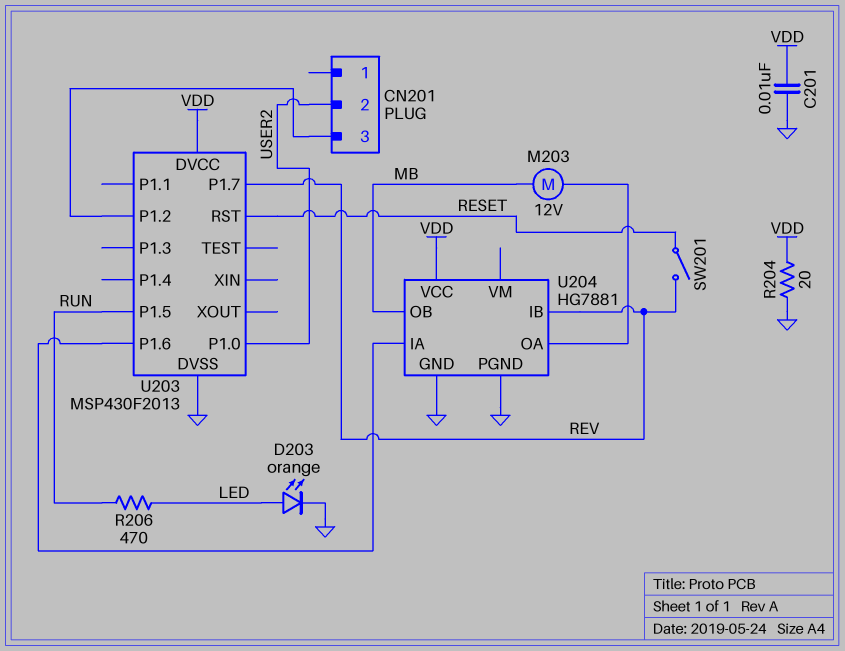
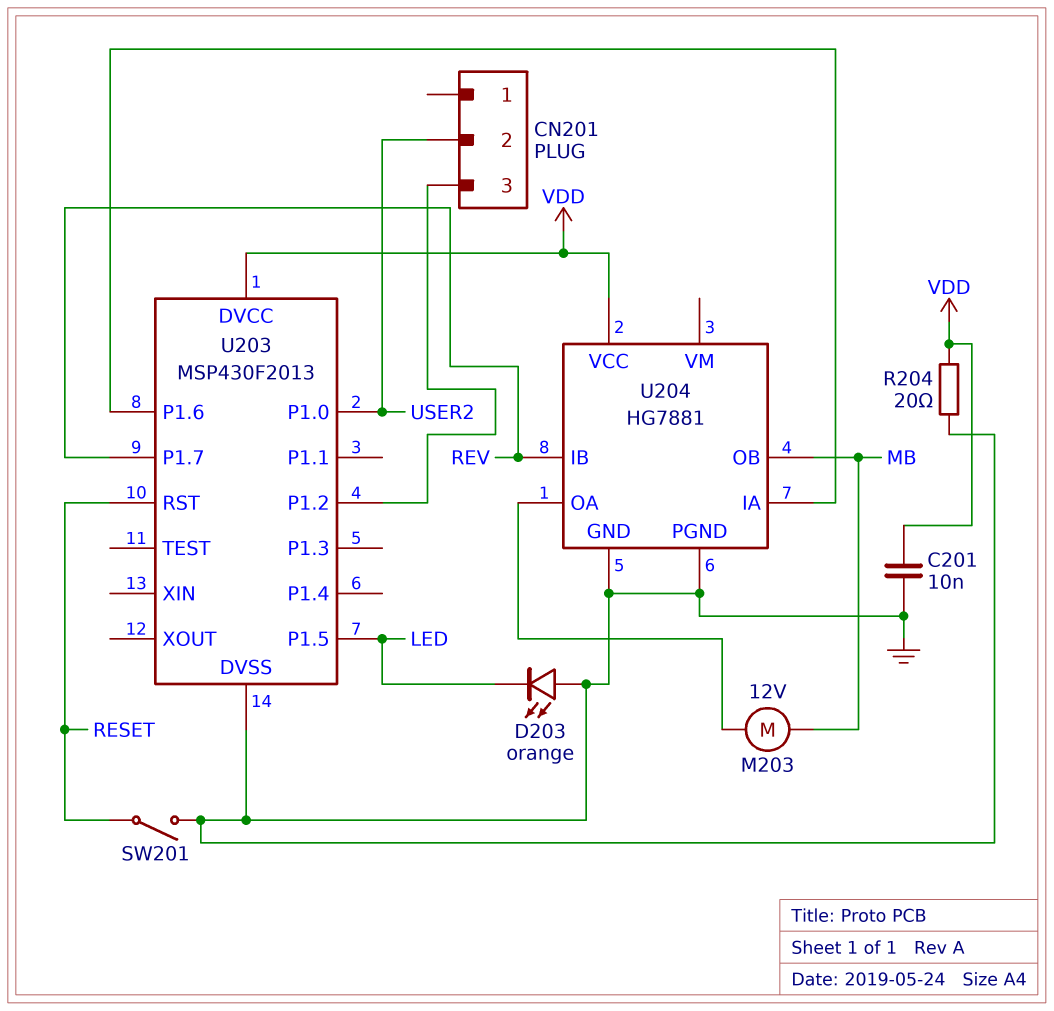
D203: LED orange (A LED, K GND) -> LED orange (A GND, K LED)
R206: 470 (LED, RUN) -> none
SW201: switch (RESET, REV) -> switch (GND, RESET)
U203 pin P1.5: RUN -> LED

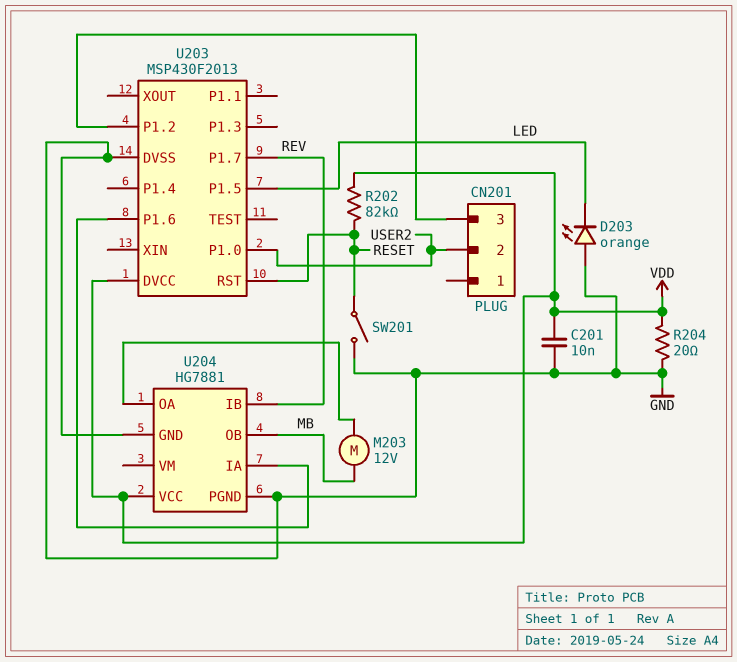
R202: none -> 82k (RESET, VDD)

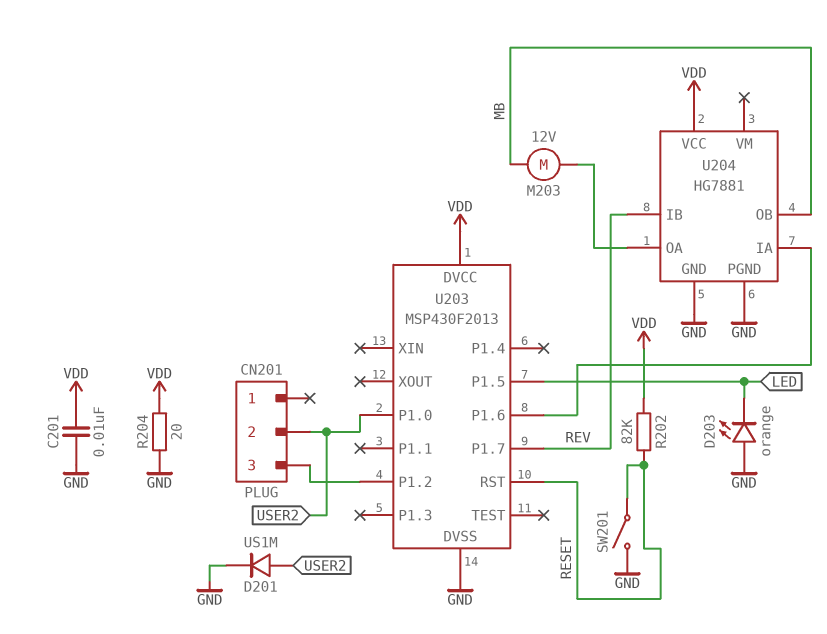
D201: none -> diode US1M (A USER2, K GND)

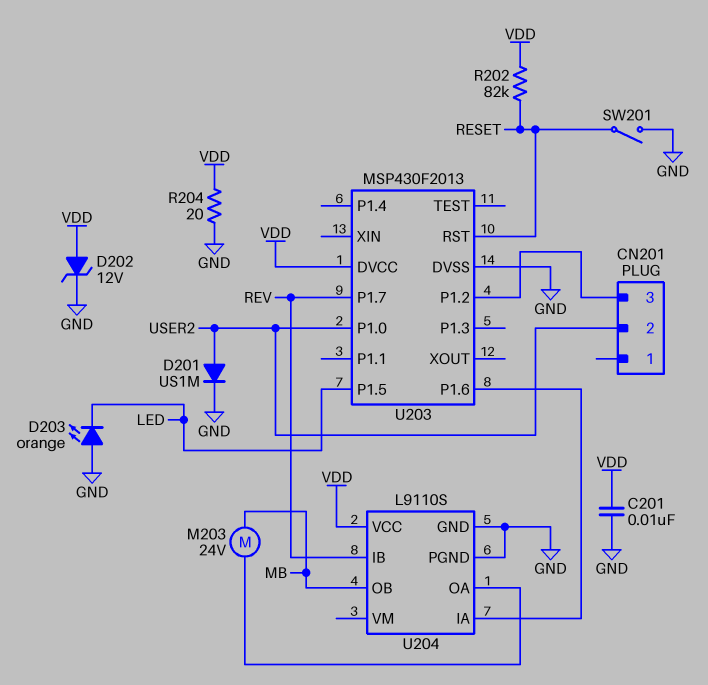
D202: none -> zener 12V (A VDD, K GND)
M203: motor 12V (MB, U204/OA) -> motor 24V (MB, U204/OA)
U204: HG7881 -> L9110S

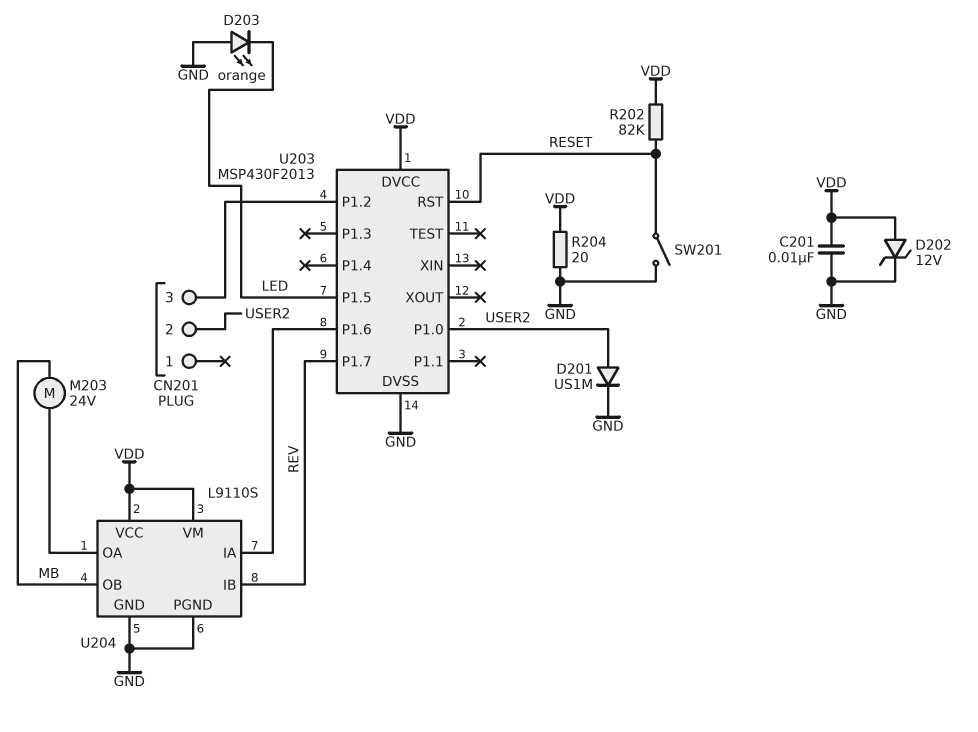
U204 pin VM: none -> VDD

